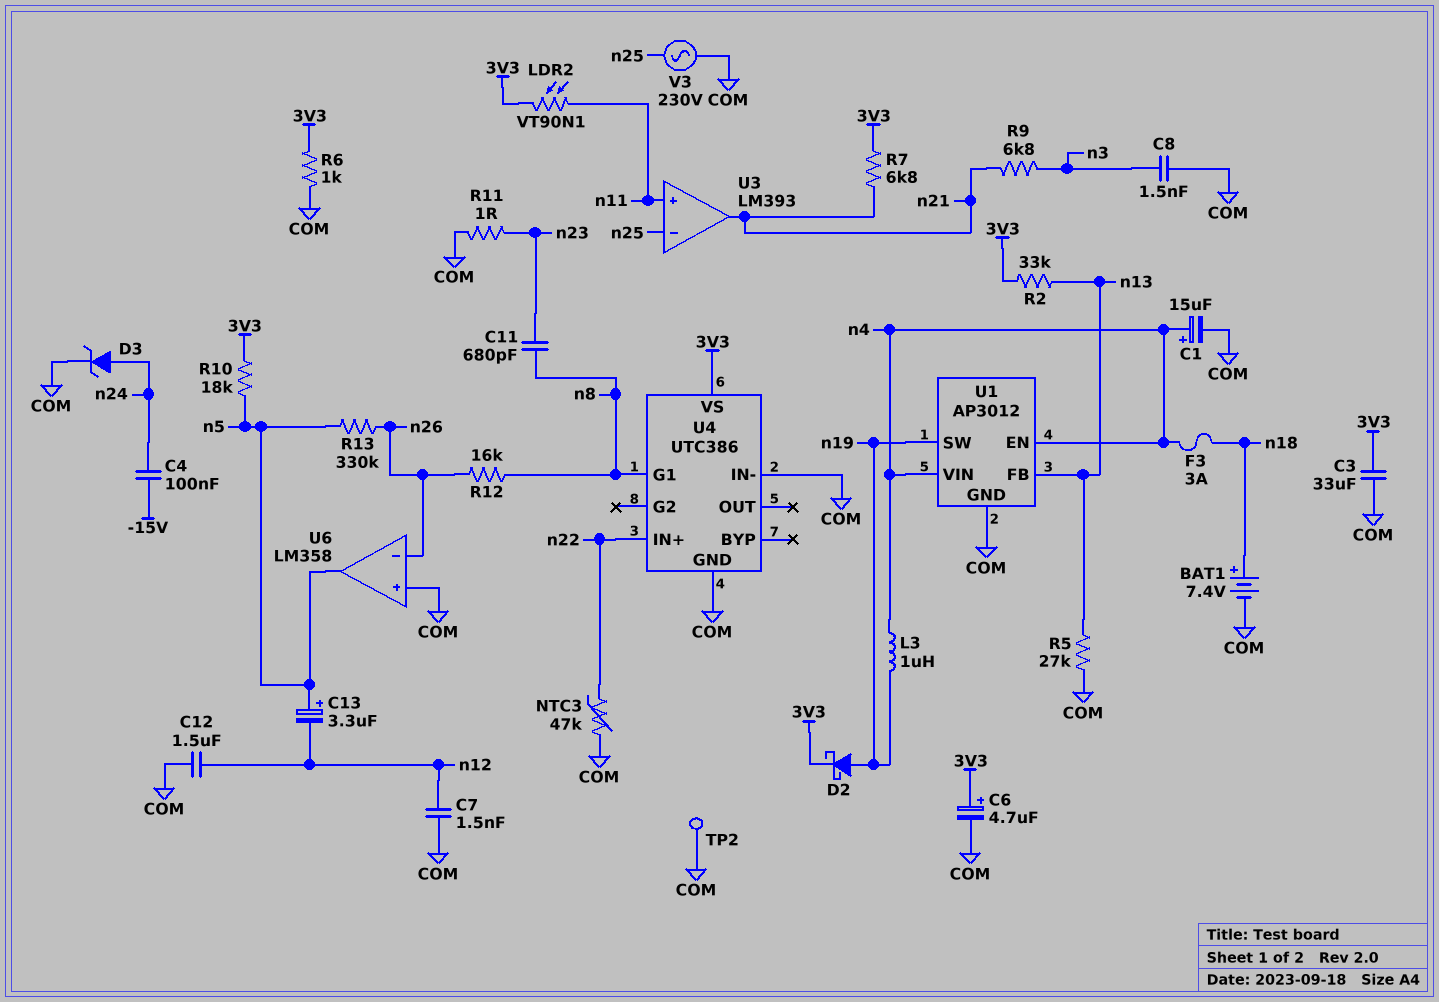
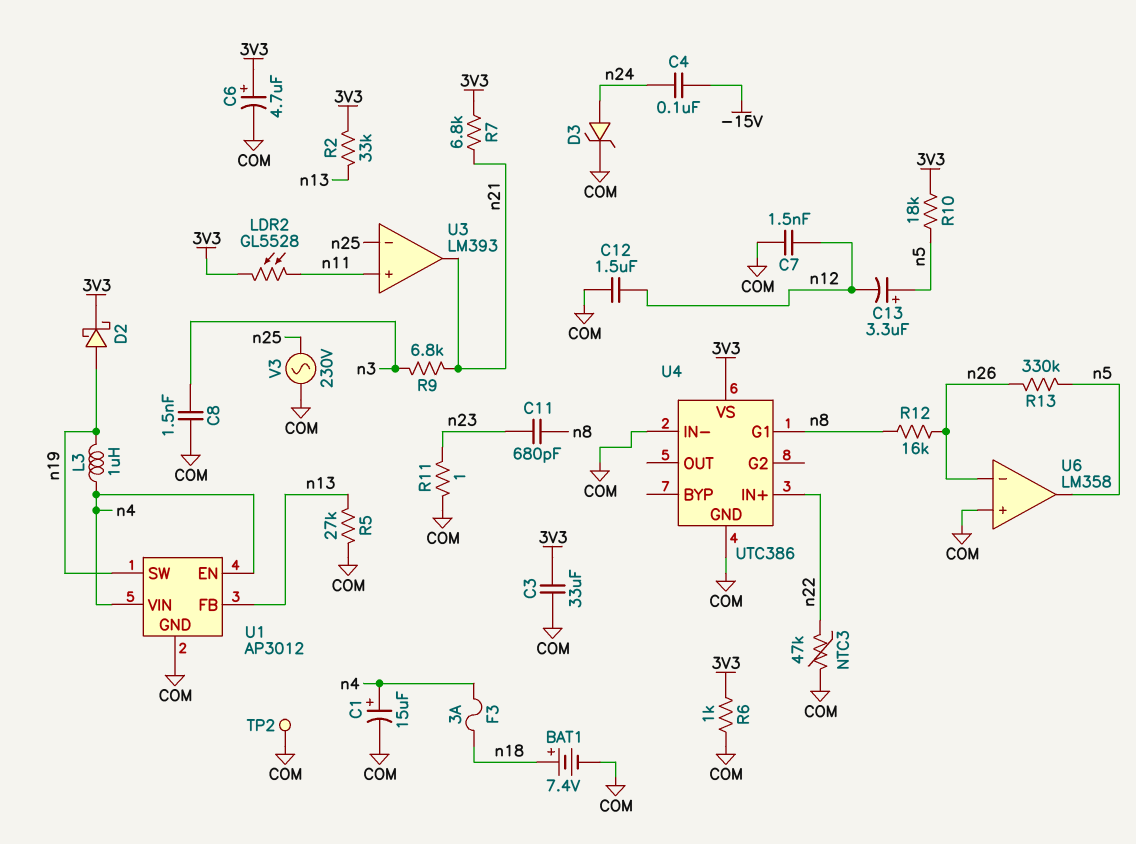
LDR2: VT90N1 (3V3, n11) -> GL5528 (3V3, n11)

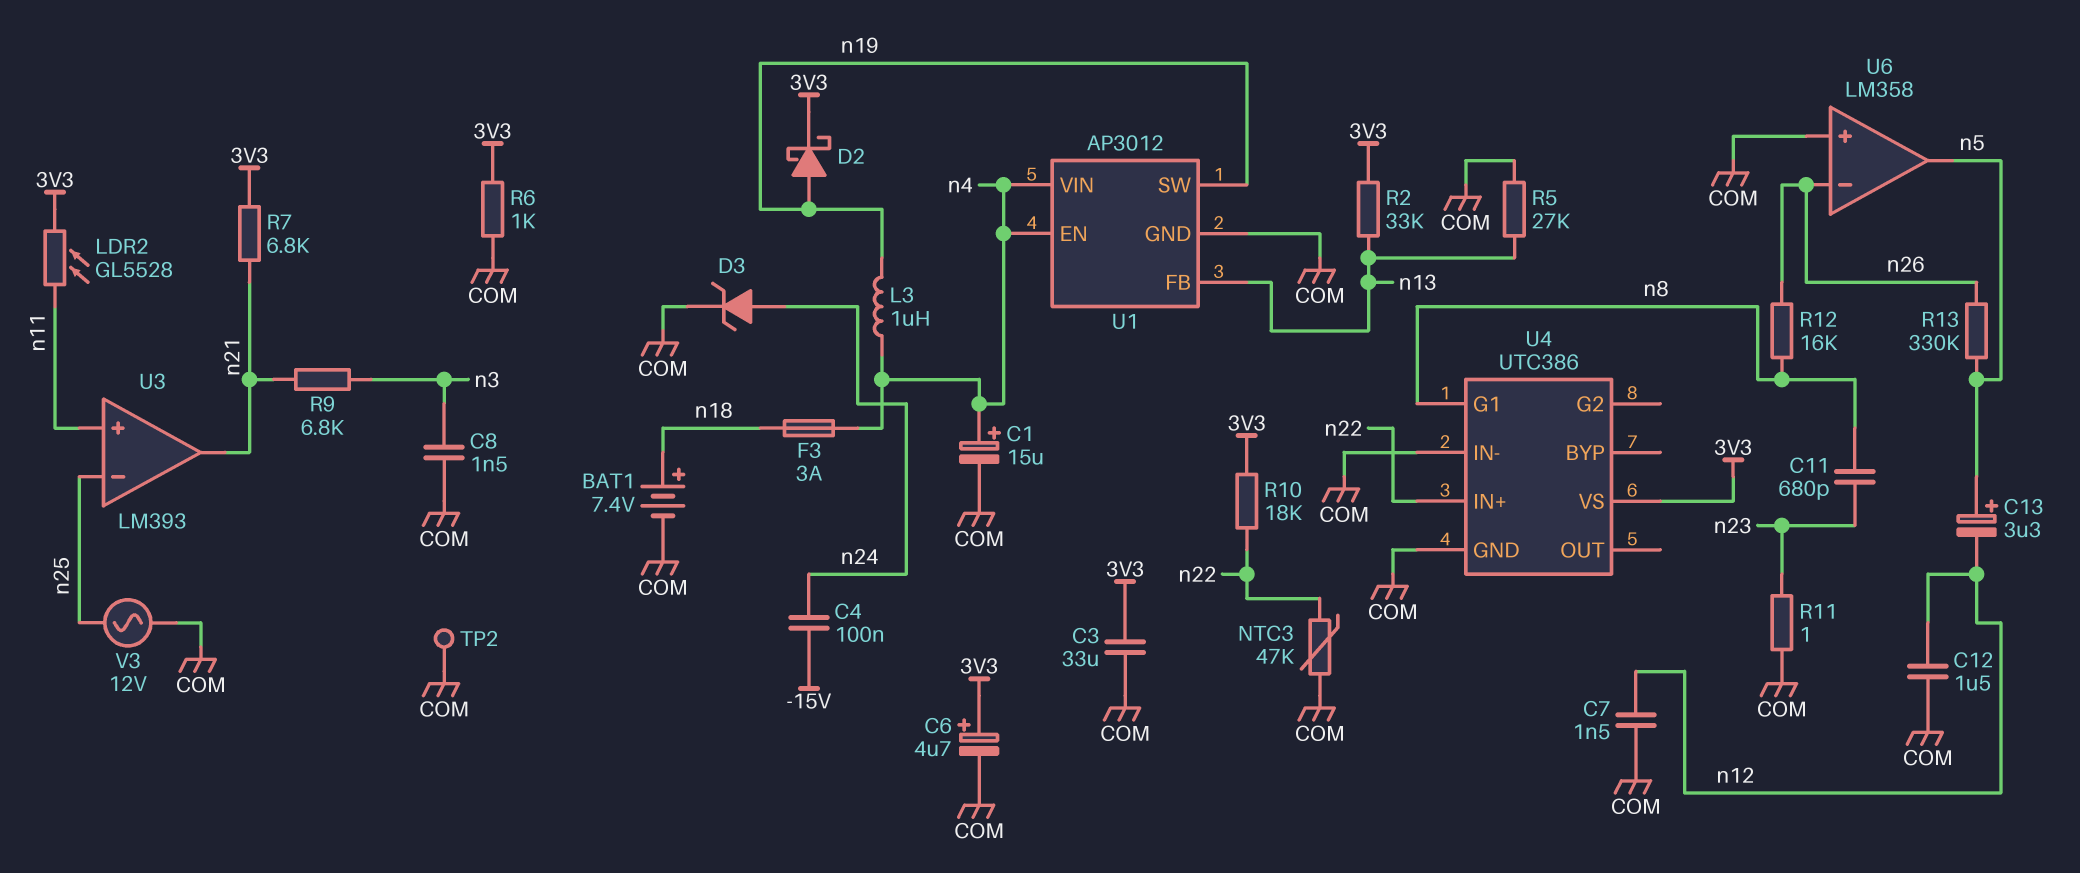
R10: 18k (3V3, n5) -> 18k (3V3, n22)
V3: AC 230V (COM, n25) -> AC 12V (COM, n25)

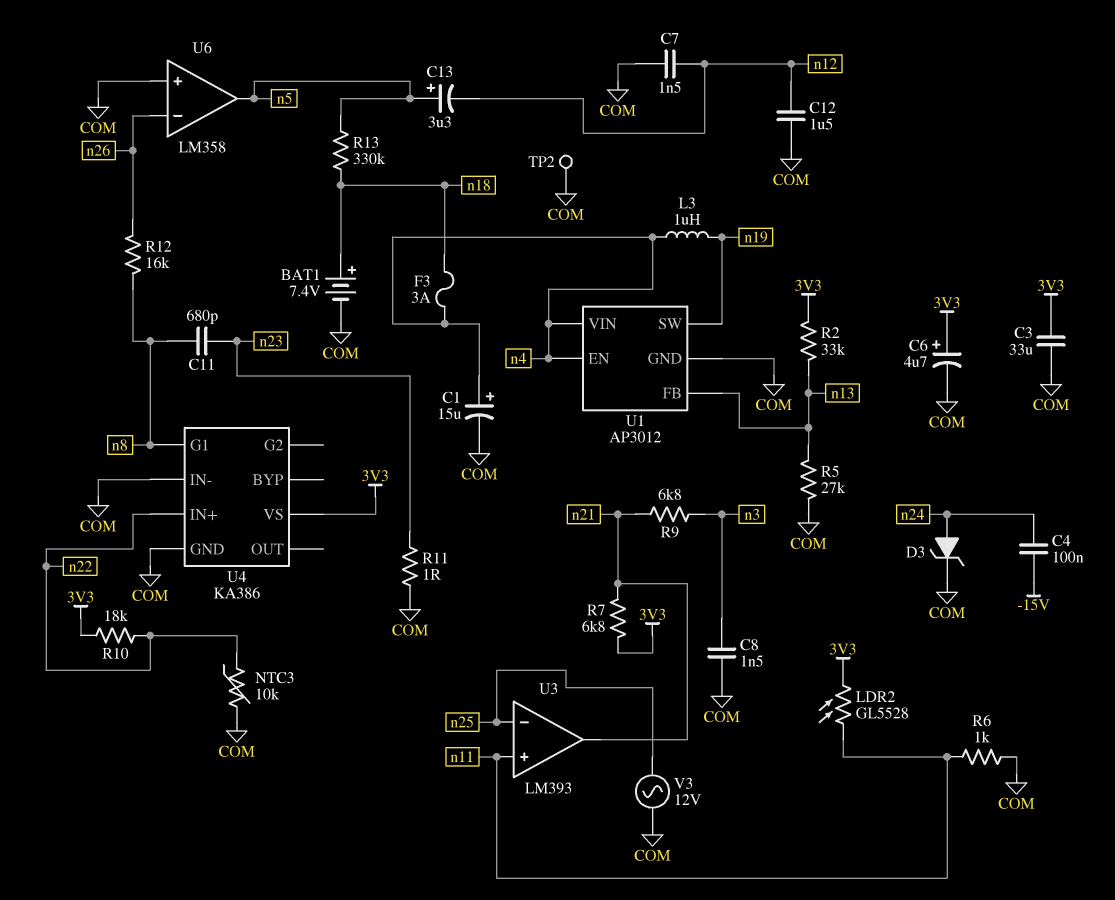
D2: schottky (A n19, K 3V3) -> none
NTC3: 47k (COM, n22) -> 10k (COM, n22)
R6: 1k (3V3, COM) -> 1k (COM, n11)
R13: 330k (n5, n26) -> 330k (n5, n18)
U4: UTC386 -> KA386

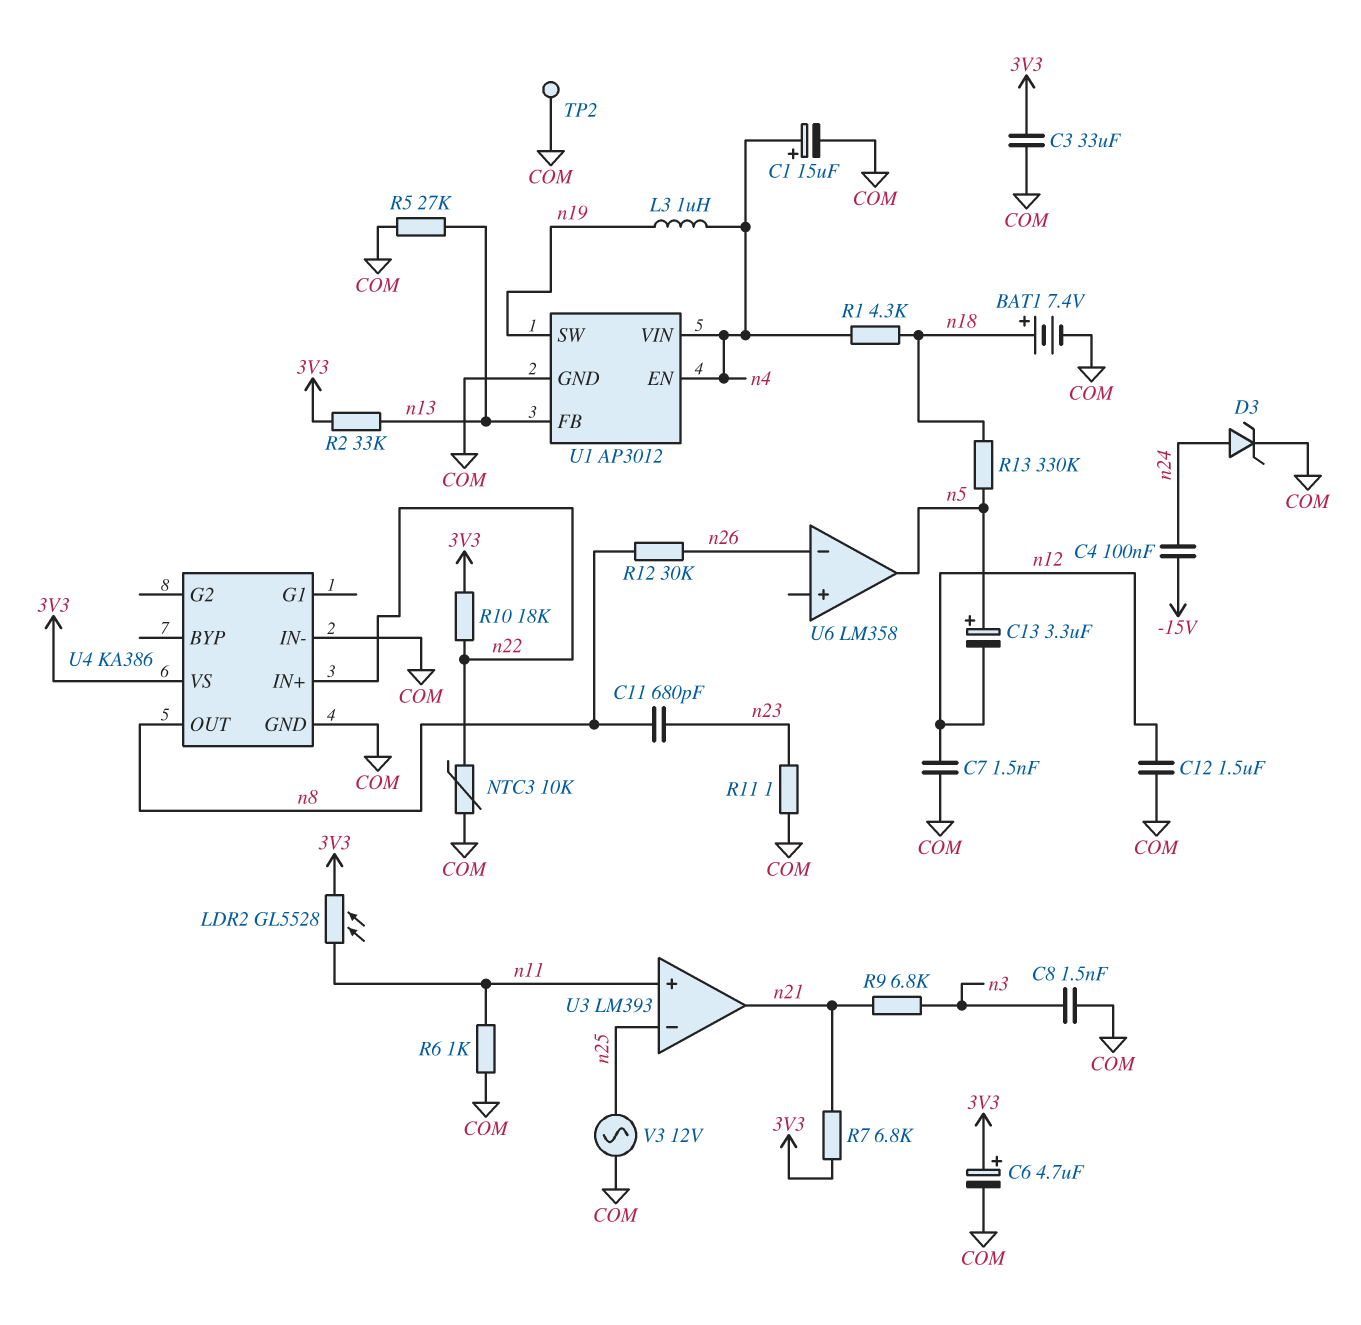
F3: 3A (n4, n18) -> none
R1: none -> 4.3k (n4, n18)
R12: 16k (n8, n26) -> 30k (n8, n26)
U4 pin G1: n8 -> none
U4 pin OUT: none -> n8
U6 pin in+: COM -> none

